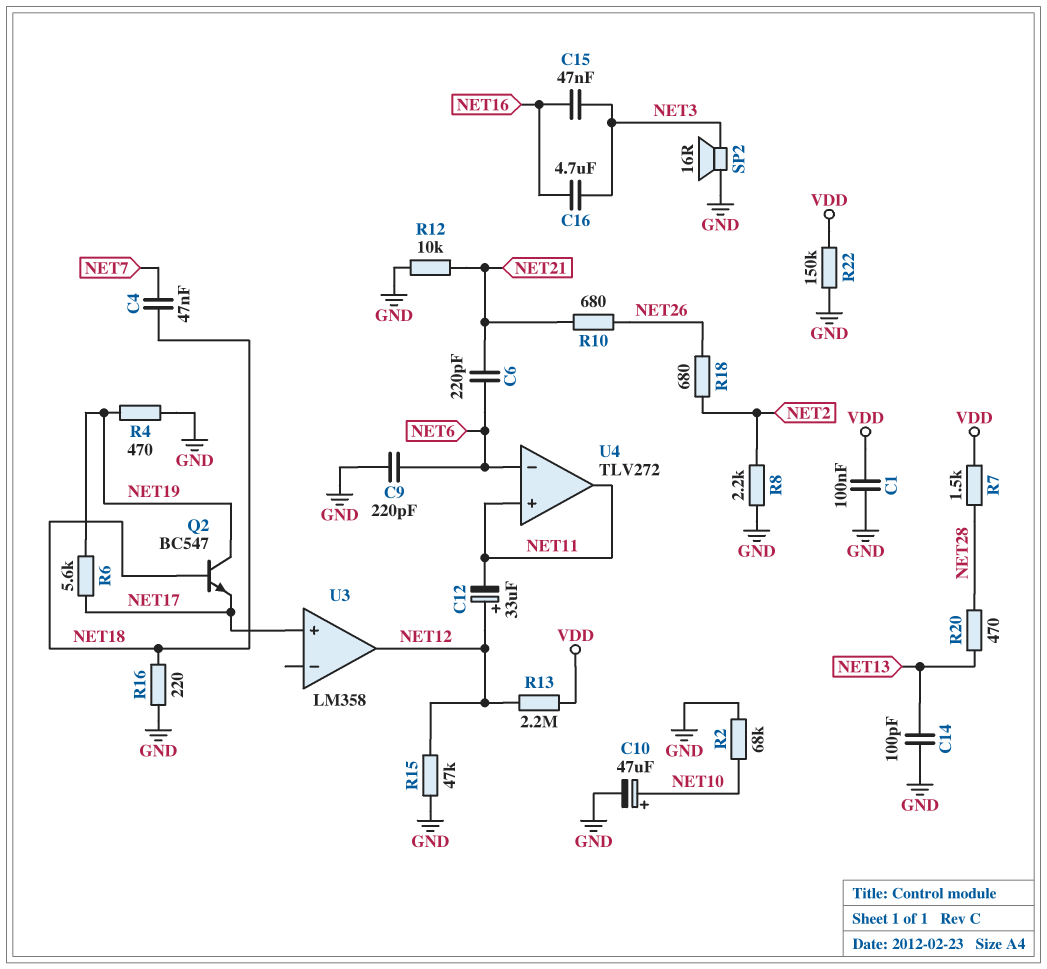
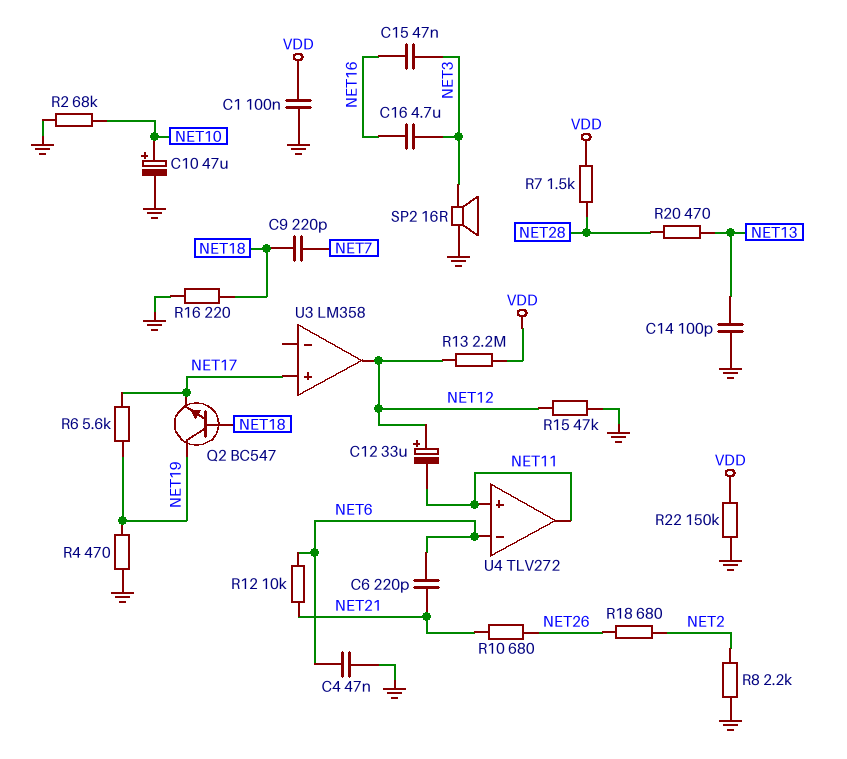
C4: 47nF (NET7, NET18) -> 47nF (GND, NET6)
C9: 220pF (GND, NET6) -> 220pF (NET7, NET18)
R12: 10k (GND, NET21) -> 10k (NET6, NET21)

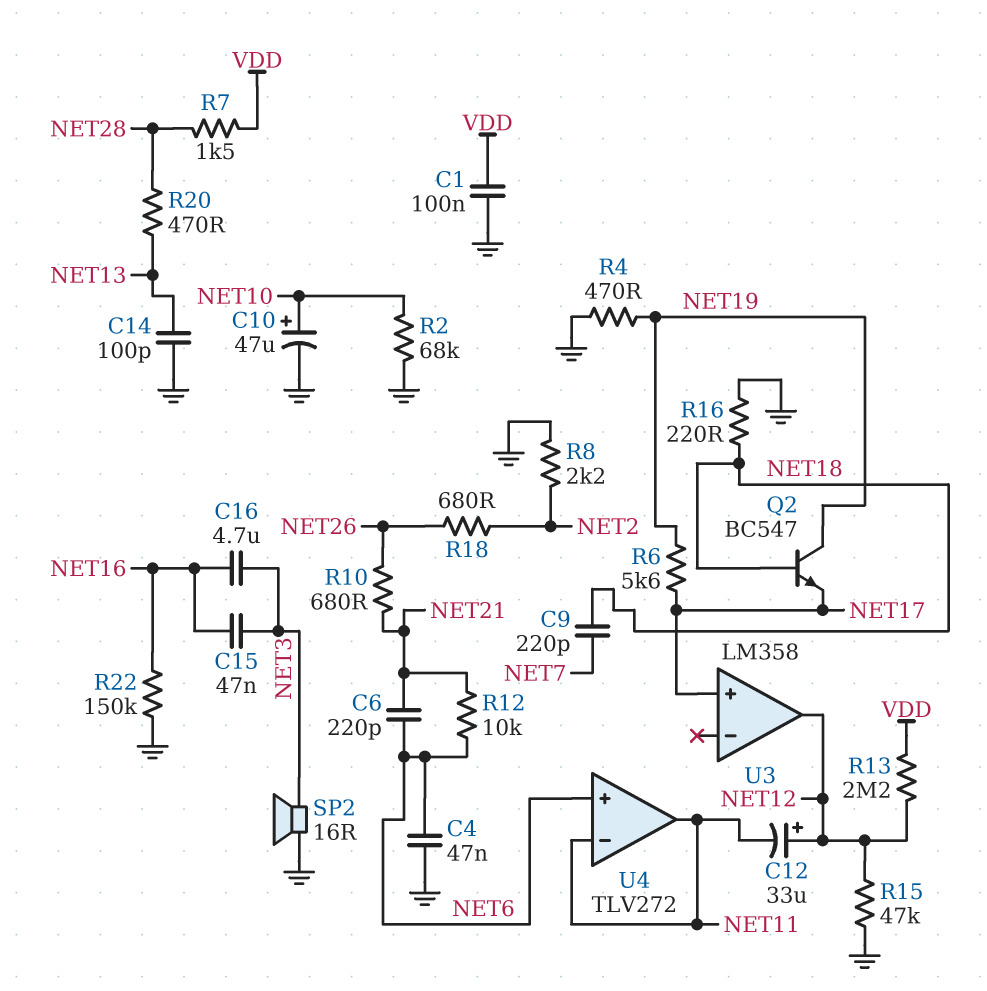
R22: 150k (GND, VDD) -> 150k (GND, NET16)
U4 pin in+: NET11 -> NET6
U4 pin in-: NET6 -> NET11

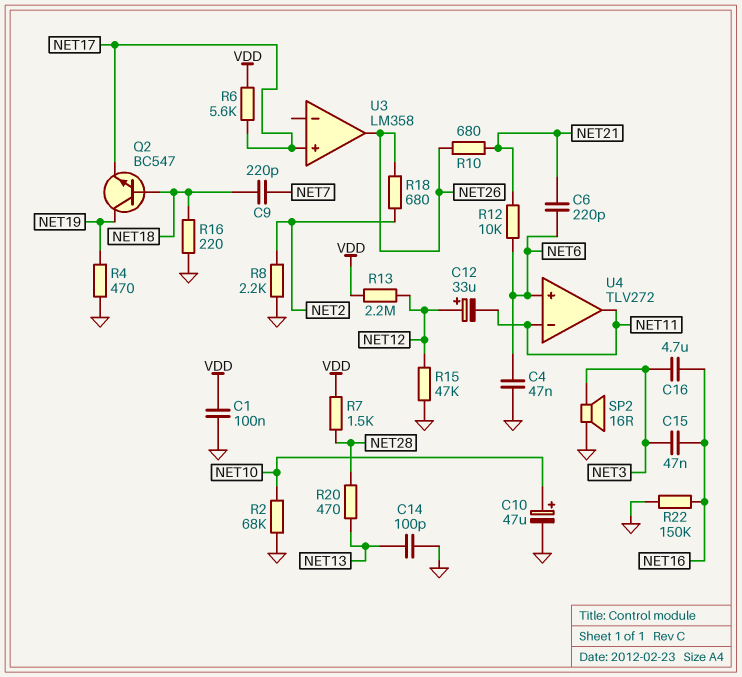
R6: 5.6k (NET17, NET19) -> 5.6k (NET17, VDD)
U3 pin out: NET12 -> NET26

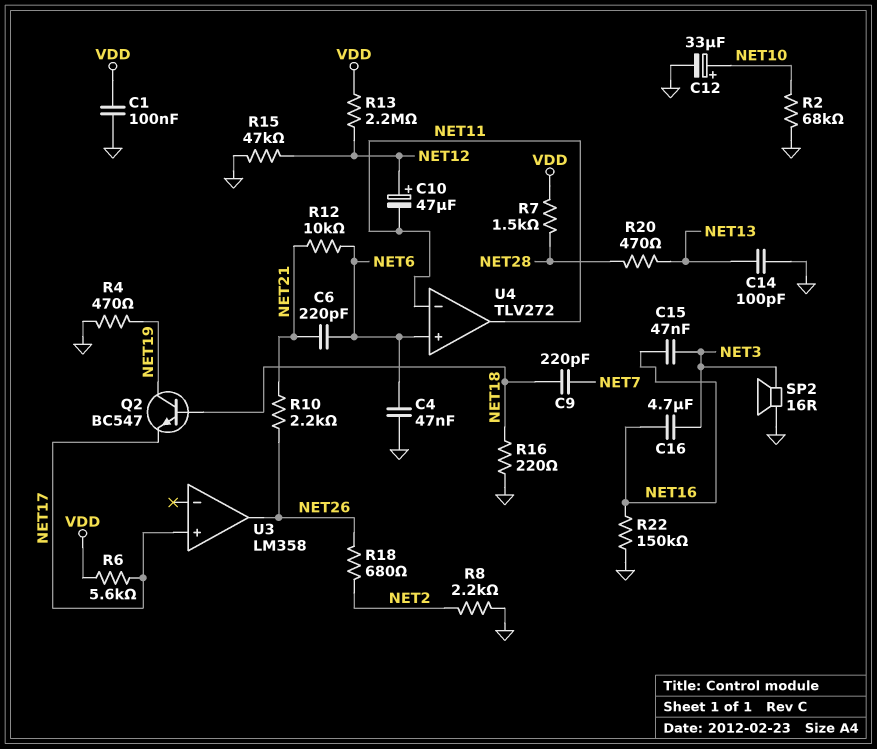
C10: 47uF (plus NET10, minus GND) -> 47uF (plus NET12, minus NET11)
C12: 33uF (plus NET12, minus NET11) -> 33uF (plus NET10, minus GND)
R10: 680 (NET21, NET26) -> 2.2k (NET21, NET26)

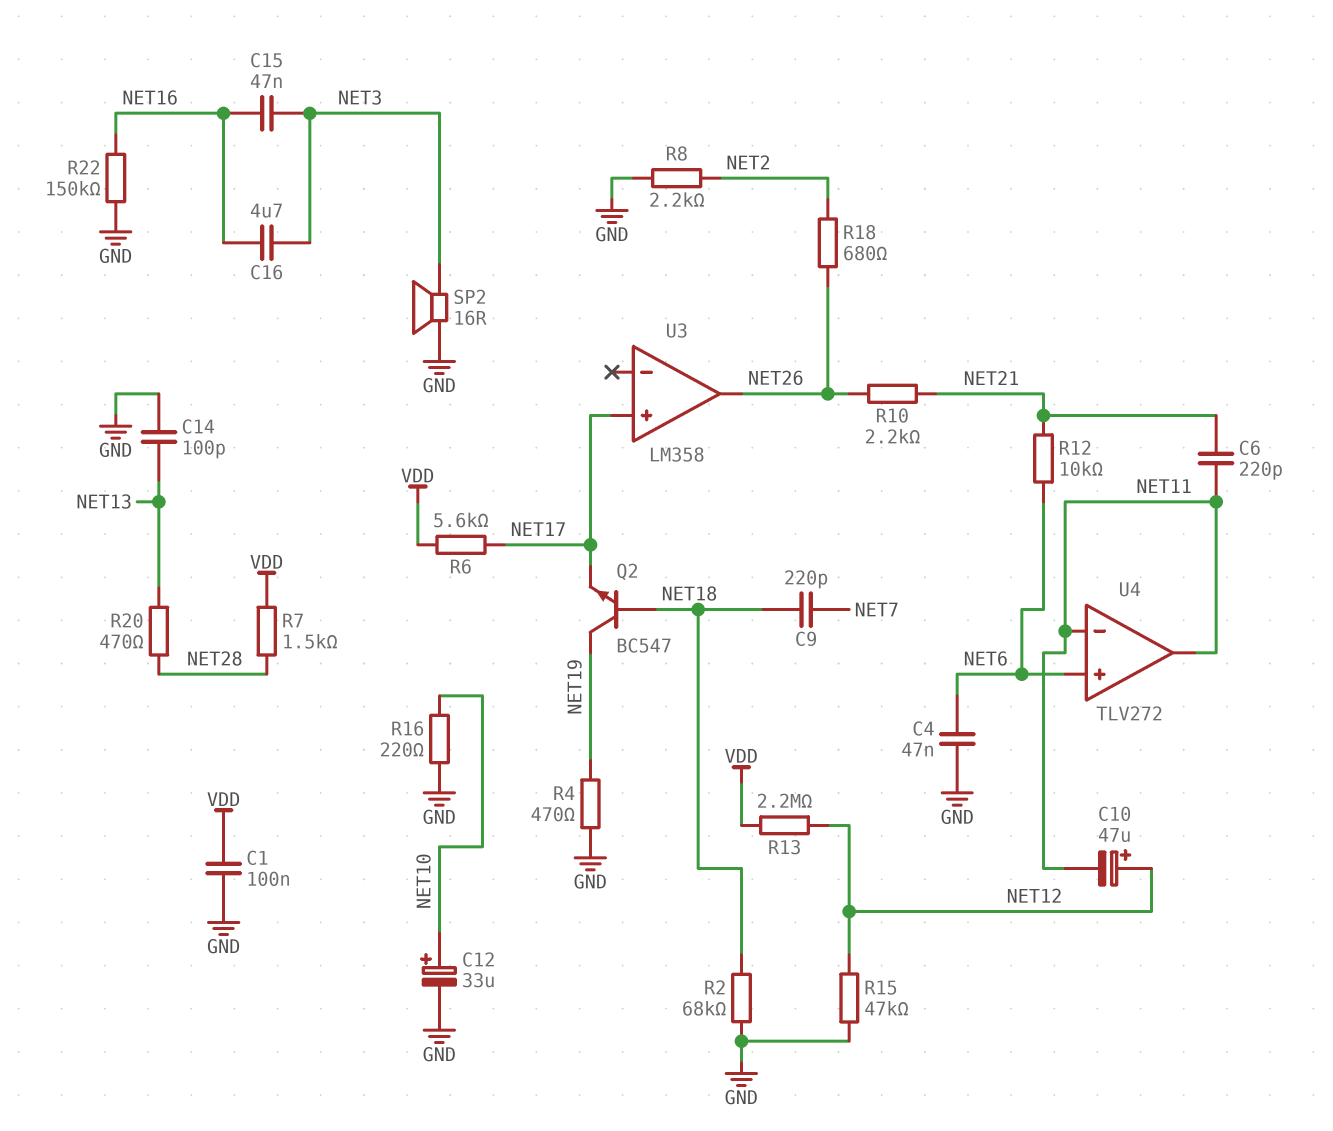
C6: 220pF (NET6, NET21) -> 220pF (NET11, NET21)
R2: 68k (GND, NET10) -> 68k (GND, NET18)
R16: 220 (GND, NET18) -> 220 (GND, NET10)

